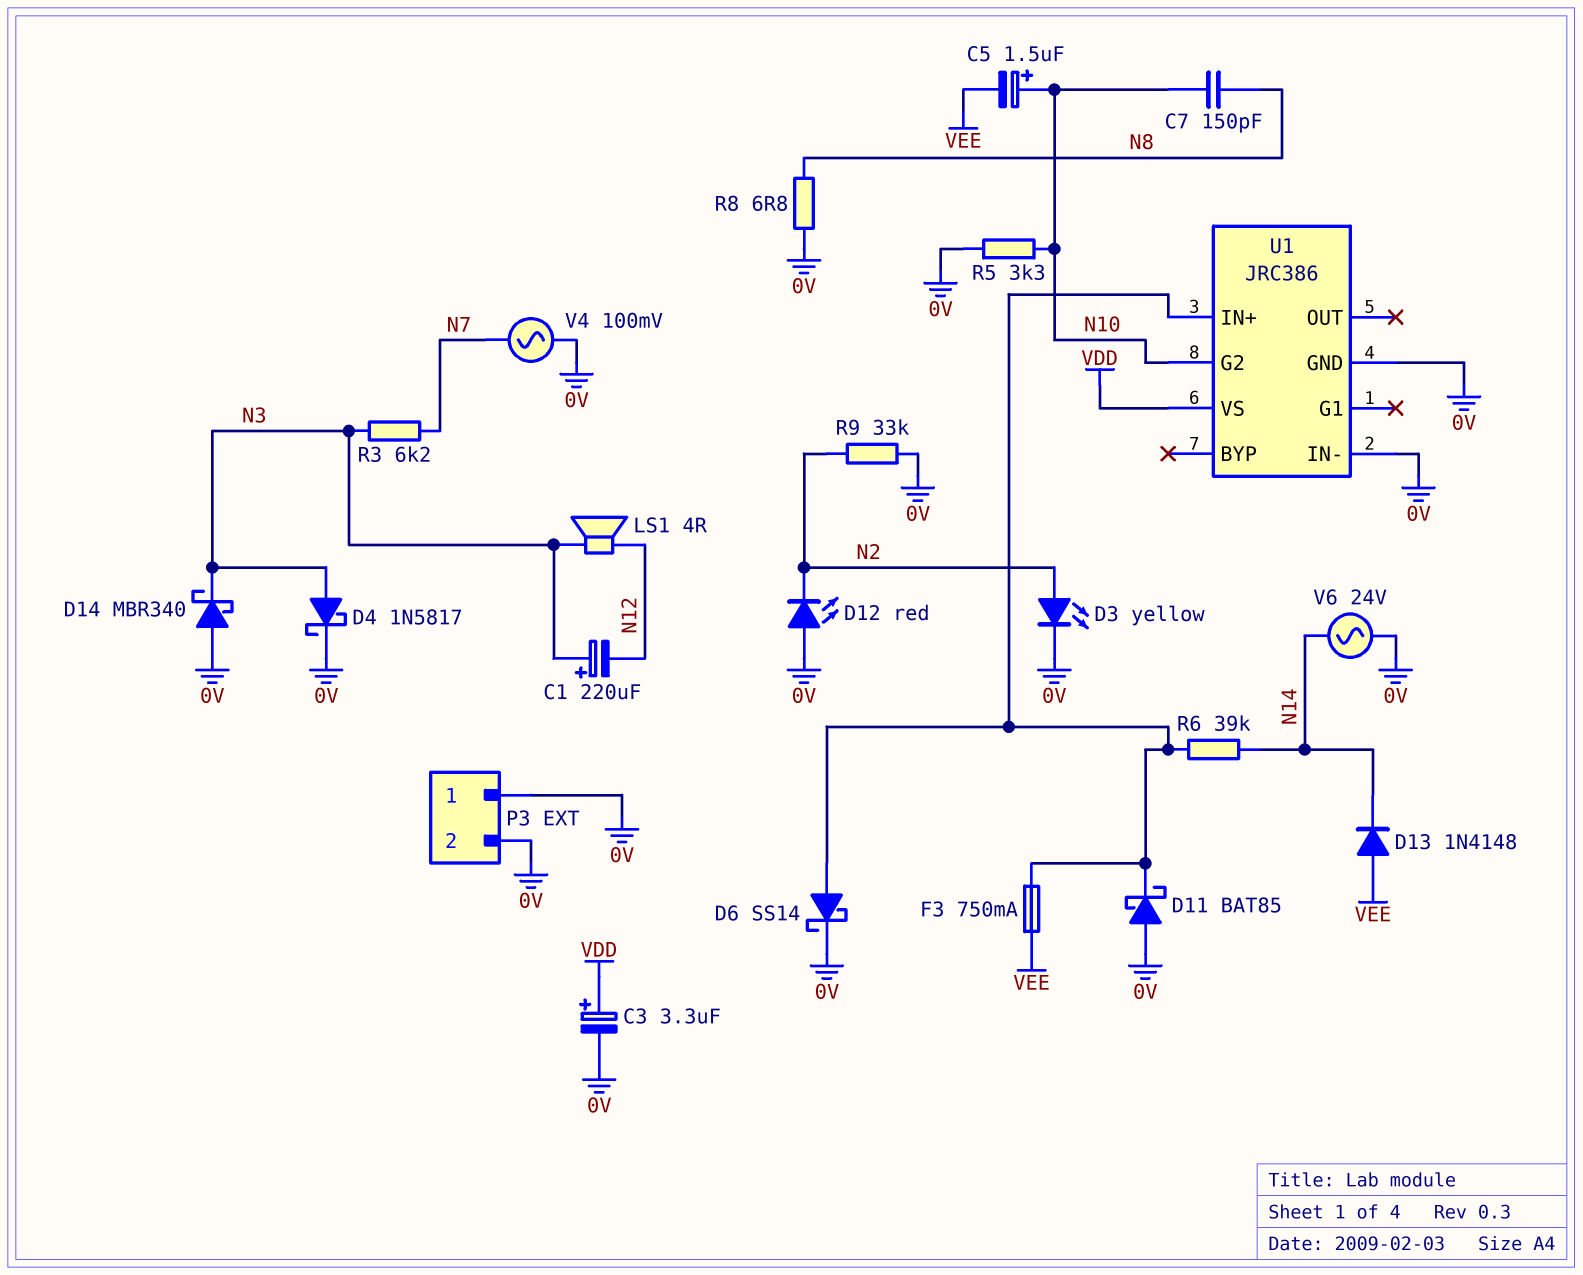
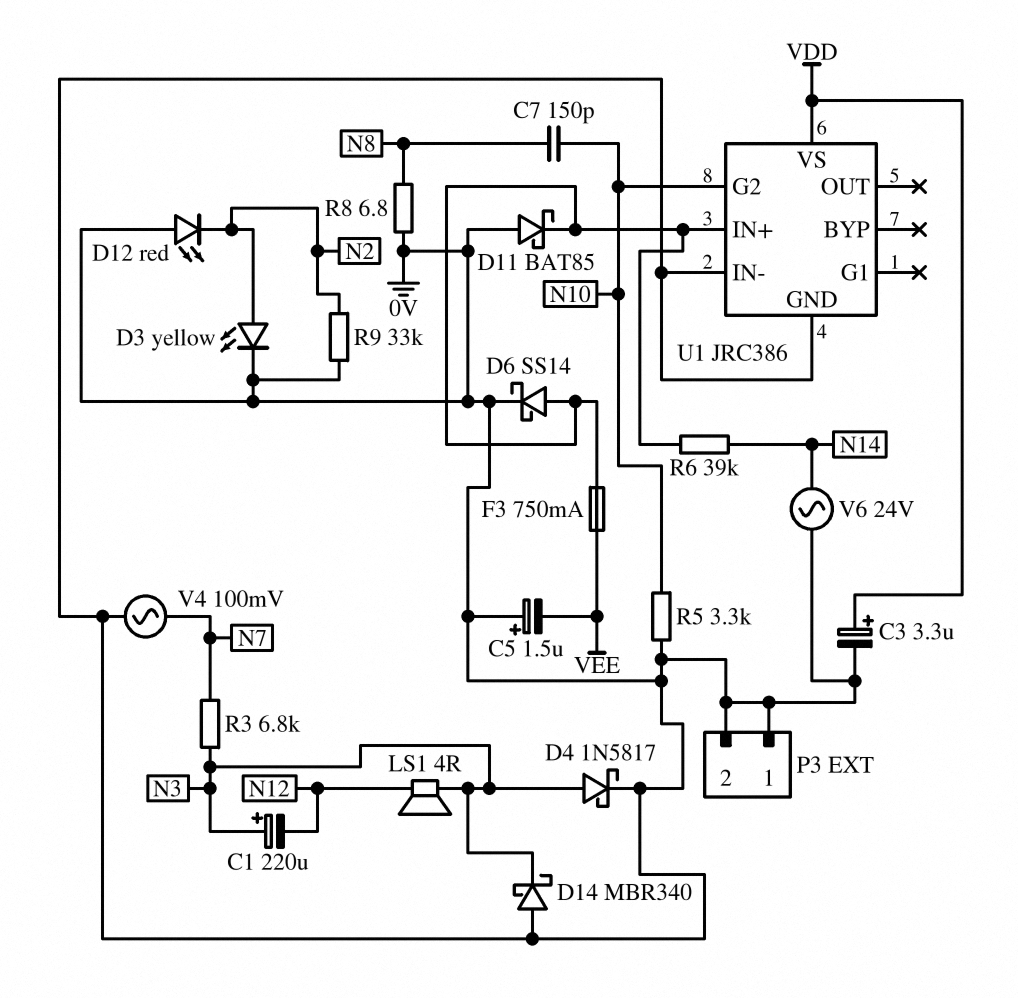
C5: 1.5uF (plus N10, minus VEE) -> 1.5uF (plus 0V, minus VEE)
D13: diode 1N4148 (A VEE, K N14) -> none
R3: 6.2k (N3, N7) -> 6.8k (N3, N7)

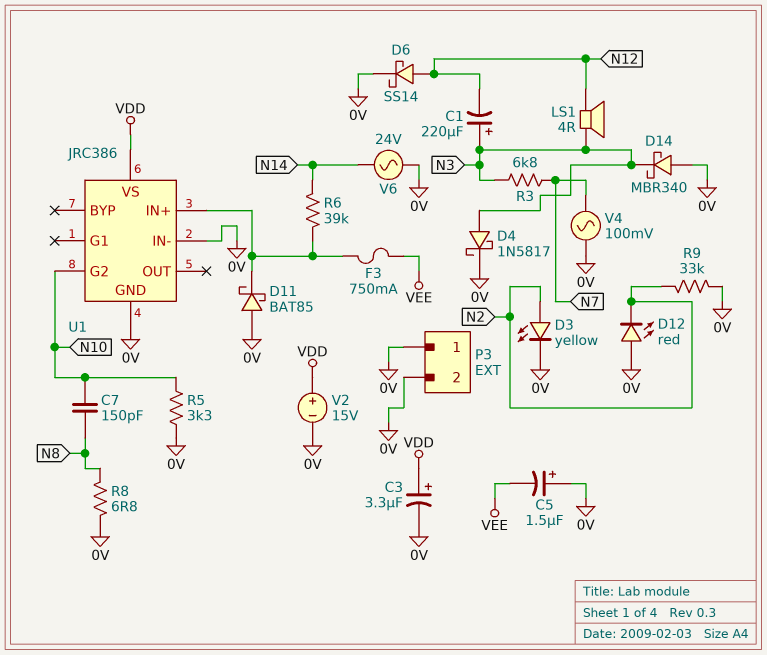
D6: schottky SS14 (A U1/IN+, K 0V) -> schottky SS14 (A N12, K 0V)
V2: none -> 15V (plus VDD, minus 0V)

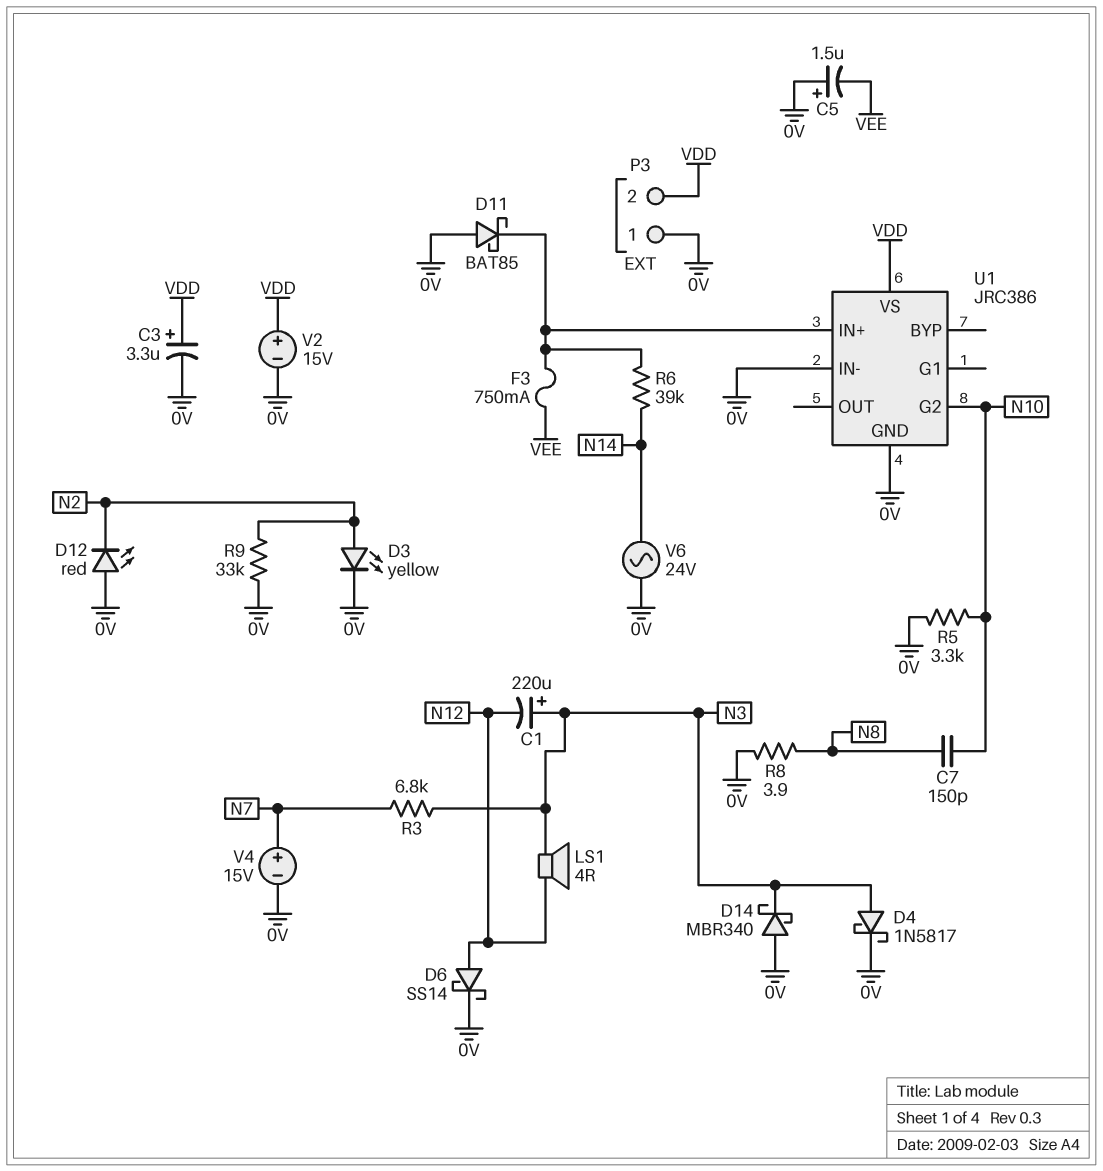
P3 pin 2: 0V -> VDD
R8: 6.8 (0V, N8) -> 3.9 (0V, N8)
V4: AC 100mV (0V, N7) -> 15V (plus N7, minus 0V)

